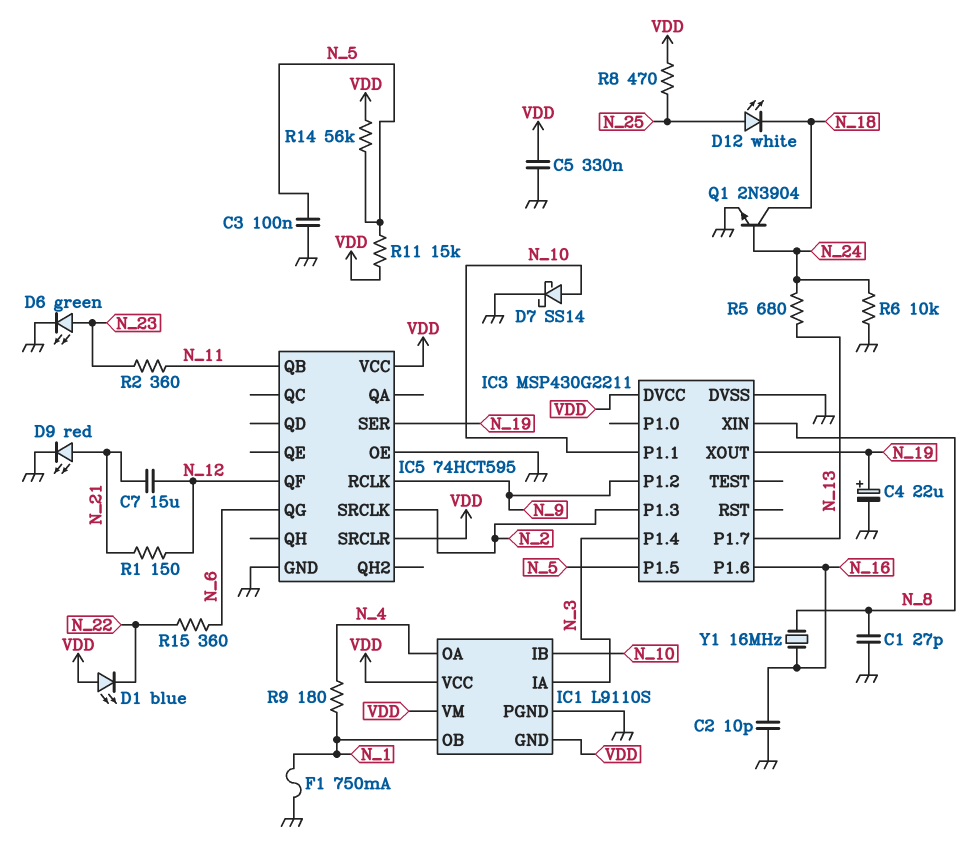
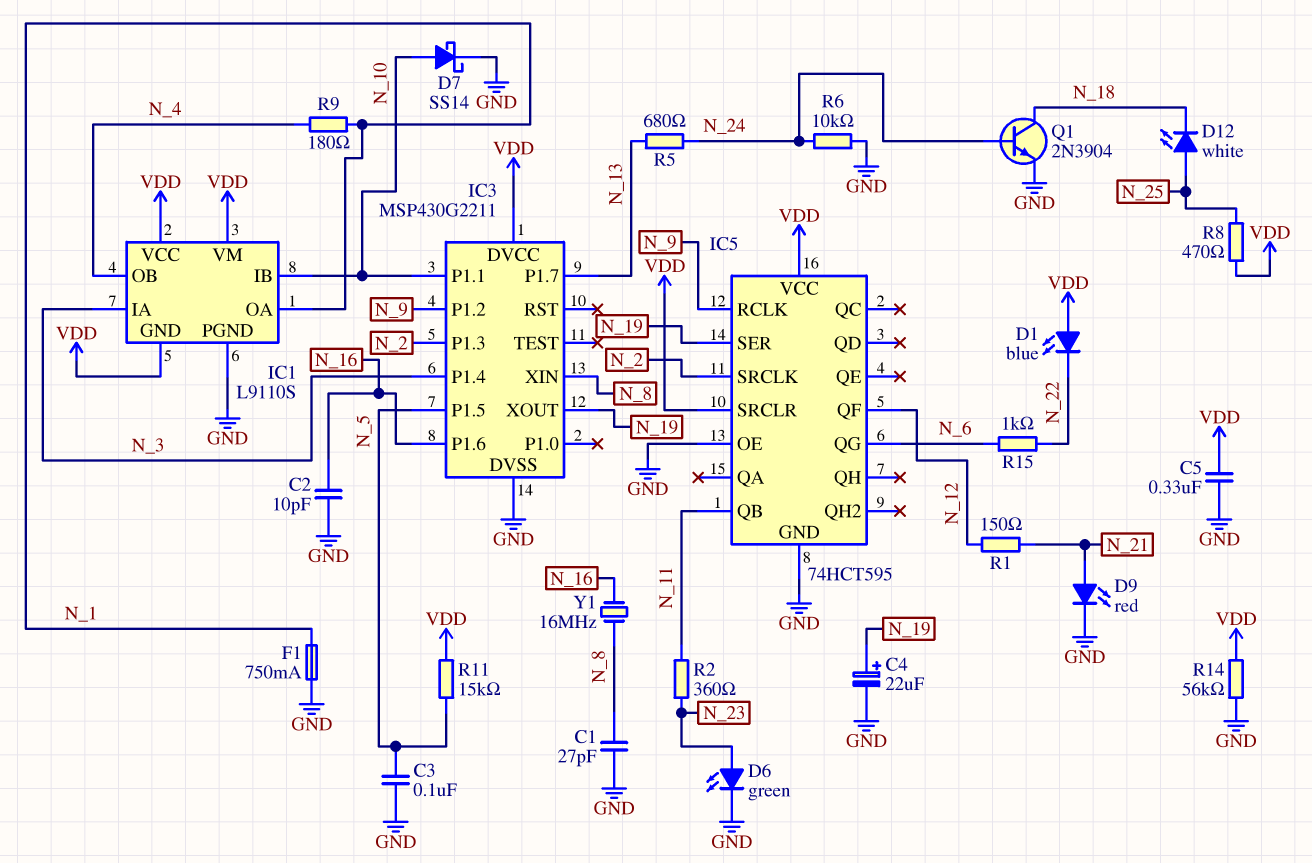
C7: 15uF (N_12, N_21) -> none
IC1 pin OA: N_4 -> N_1
IC1 pin OB: N_1 -> N_4
R14: 56k (N_5, VDD) -> 56k (GND, VDD)
R15: 360 (N_6, N_22) -> 1k (N_6, N_22)

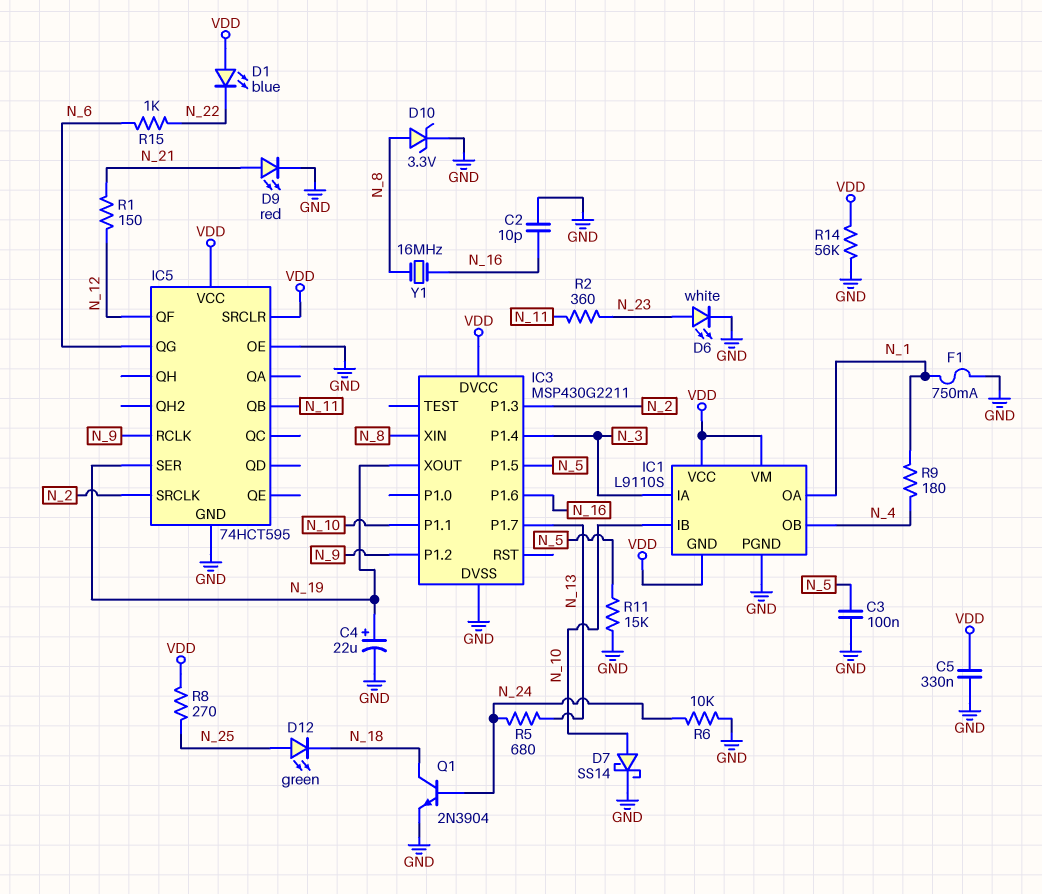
C1: 27pF (GND, N_8) -> none
D6: LED green (A N_23, K GND) -> LED white (A N_23, K GND)
D10: none -> zener 3.3V (A N_8, K GND)
D12: LED white (A N_25, K N_18) -> LED green (A N_25, K N_18)
R8: 470 (N_25, VDD) -> 270 (N_25, VDD)
R11: 15k (N_5, VDD) -> 15k (GND, N_5)

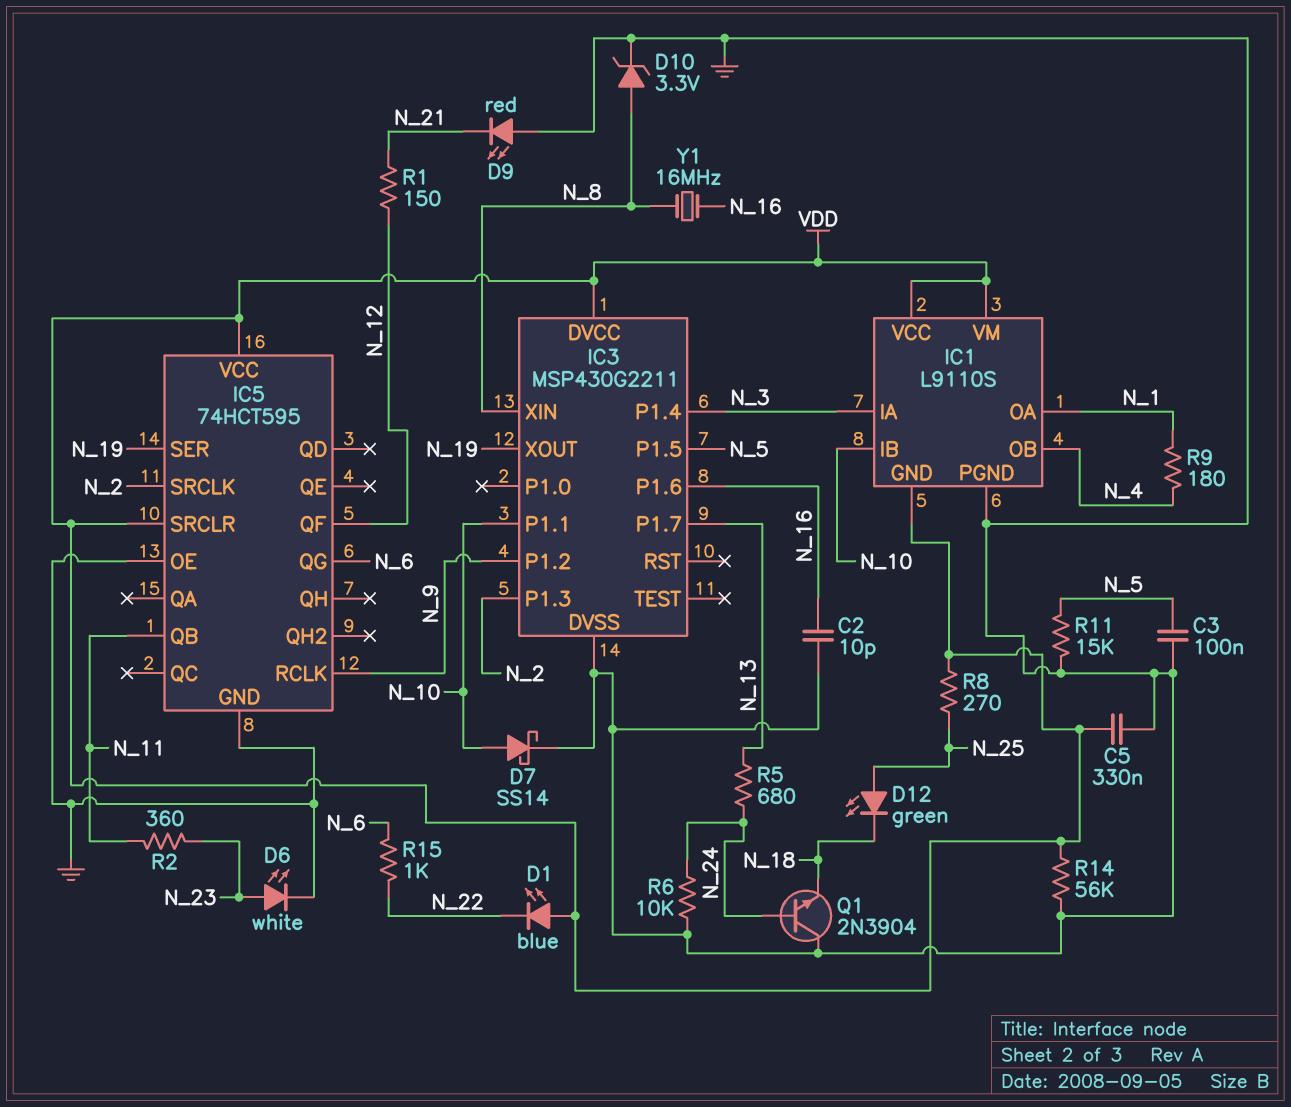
C4: 22uF (plus N_19, minus GND) -> none
D9: LED red (A N_21, K GND) -> LED red (A GND, K N_21)
F1: 750mA (GND, N_1) -> none
Q1: NPN 2N3904 (B N_24, C N_18, E GND) -> NPN 2N3904 (B N_24, C GND, E N_18)

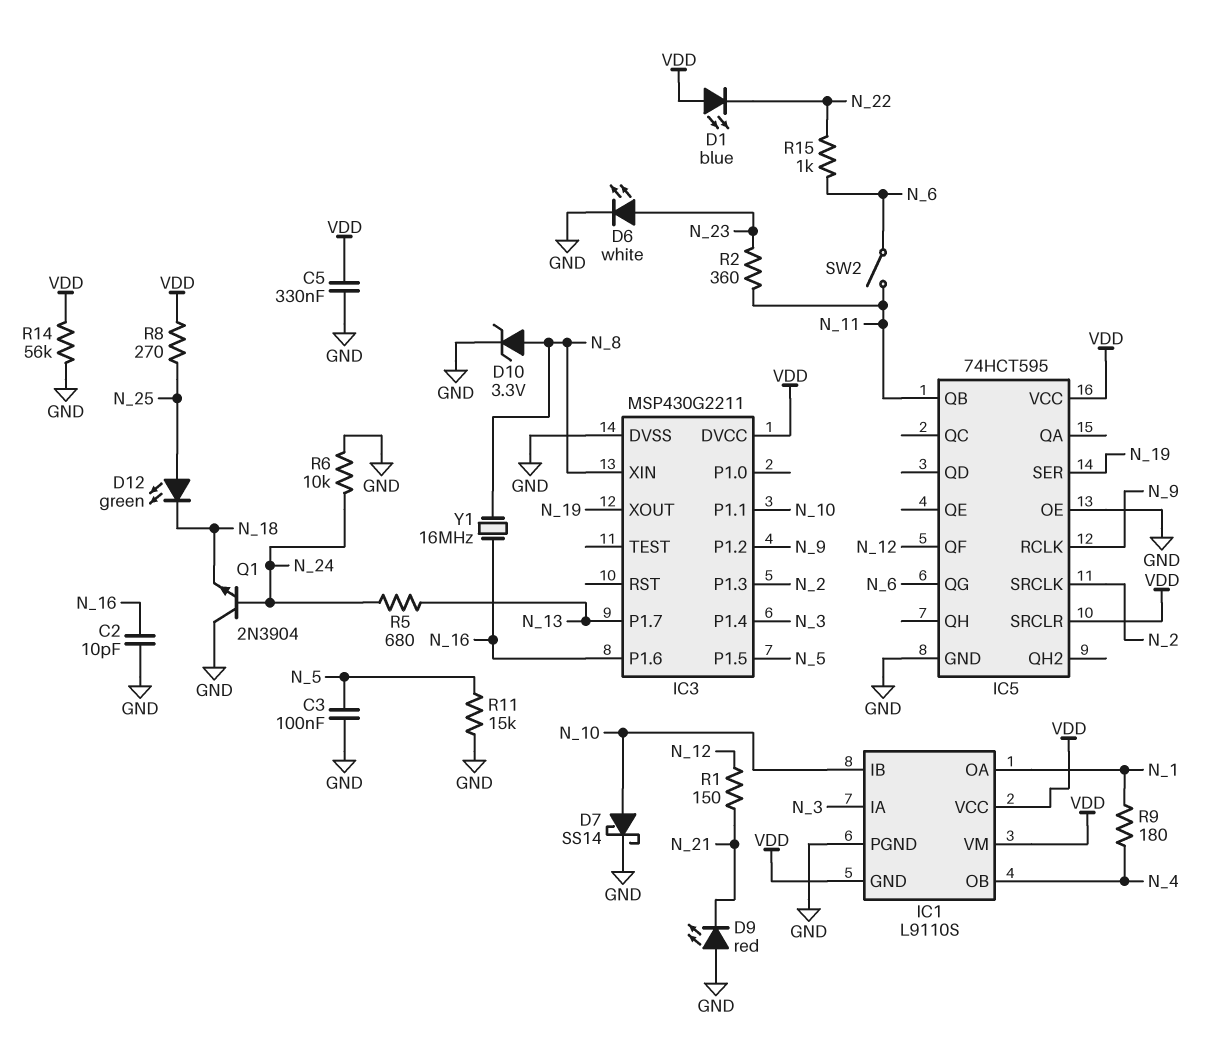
SW2: none -> switch (N_6, N_11)

